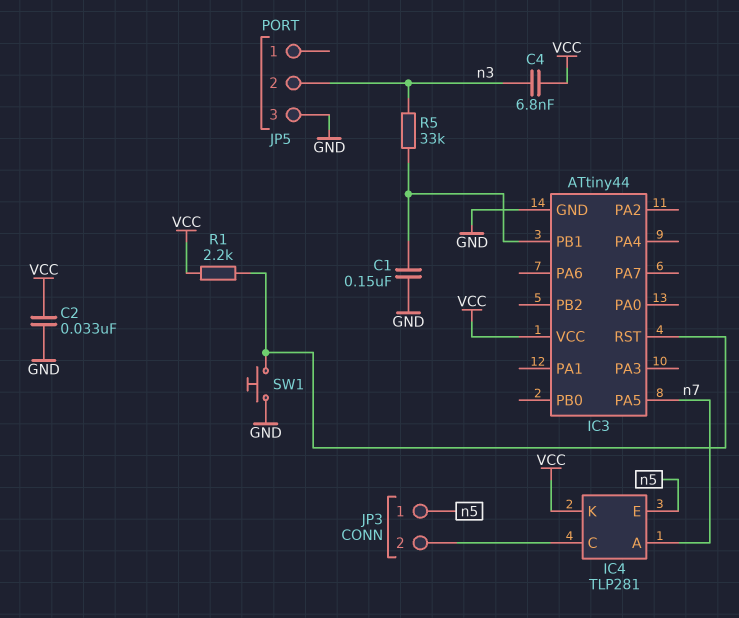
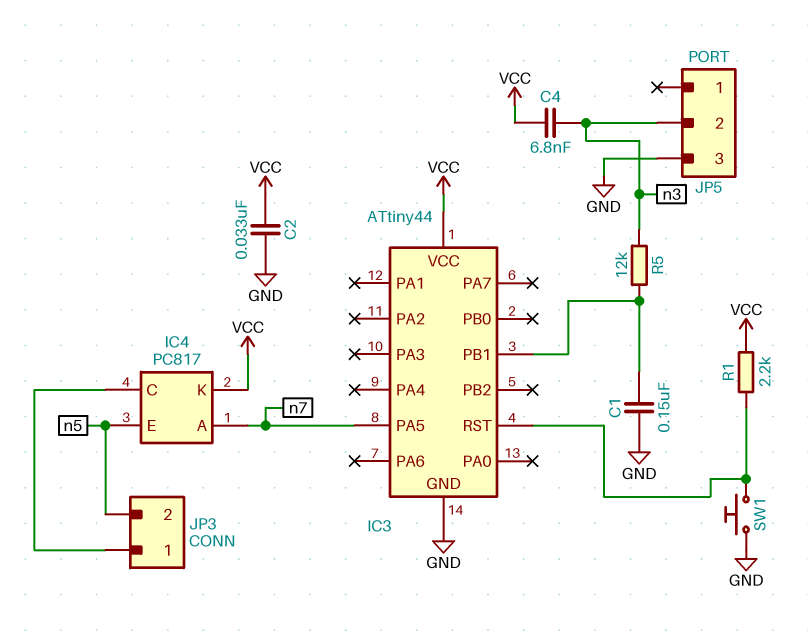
IC4: TLP281 -> PC817
JP3 pin 1: n5 -> IC4/C
JP3 pin 2: IC4/C -> n5
R5: 33k (IC3/PB1, n3) -> 12k (IC3/PB1, n3)

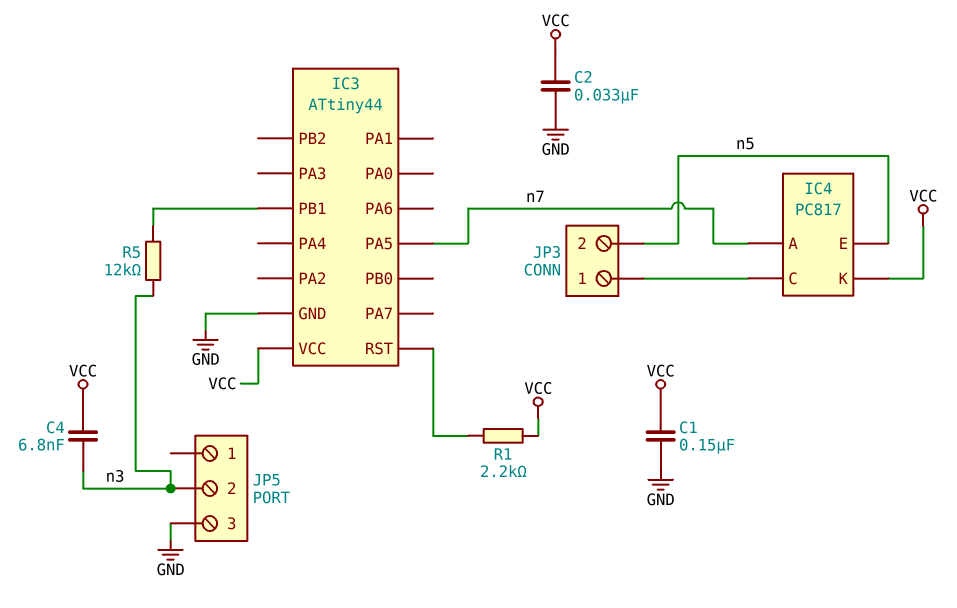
C1: 150nF (GND, IC3/PB1) -> 150nF (GND, VCC)
SW1: button (GND, IC3/RST) -> none

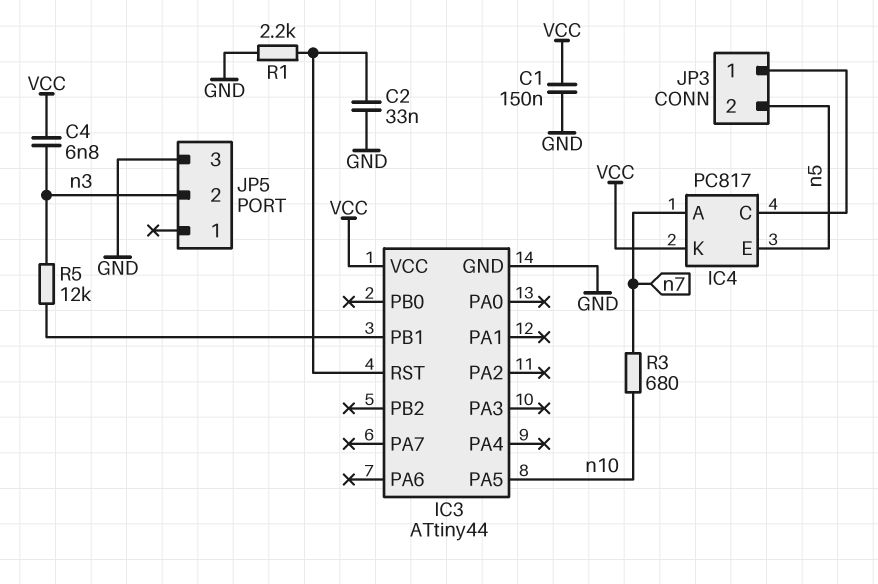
C2: 33nF (GND, VCC) -> 33nF (GND, IC3/RST)
IC3 pin PA5: n7 -> n10
R1: 2.2k (IC3/RST, VCC) -> 2.2k (GND, IC3/RST)
R3: none -> 680 (n7, n10)

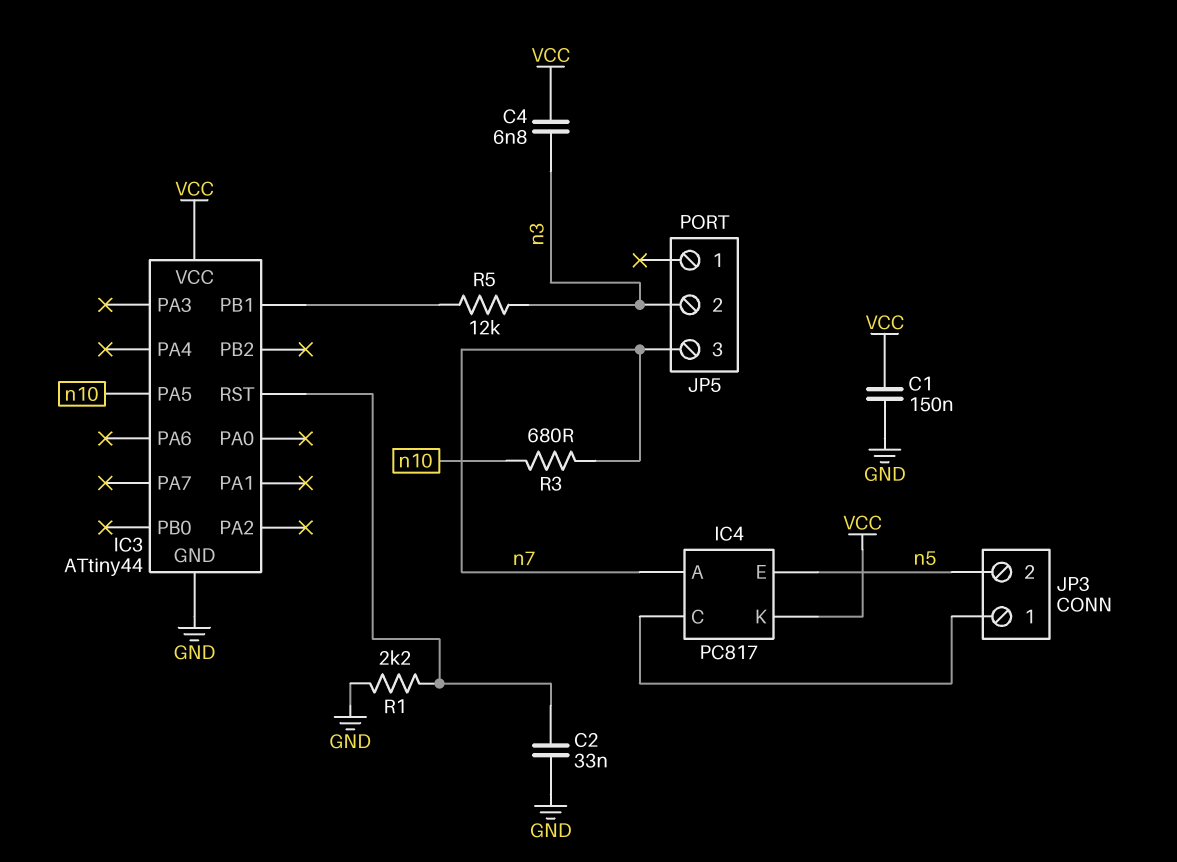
JP5 pin 3: GND -> n7

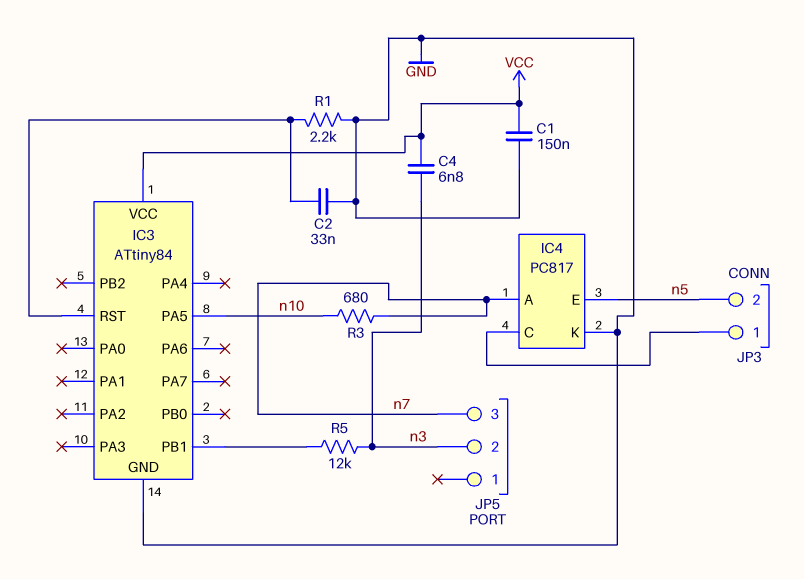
IC3: ATtiny44 -> ATtiny84
IC4 pin K: VCC -> GND

